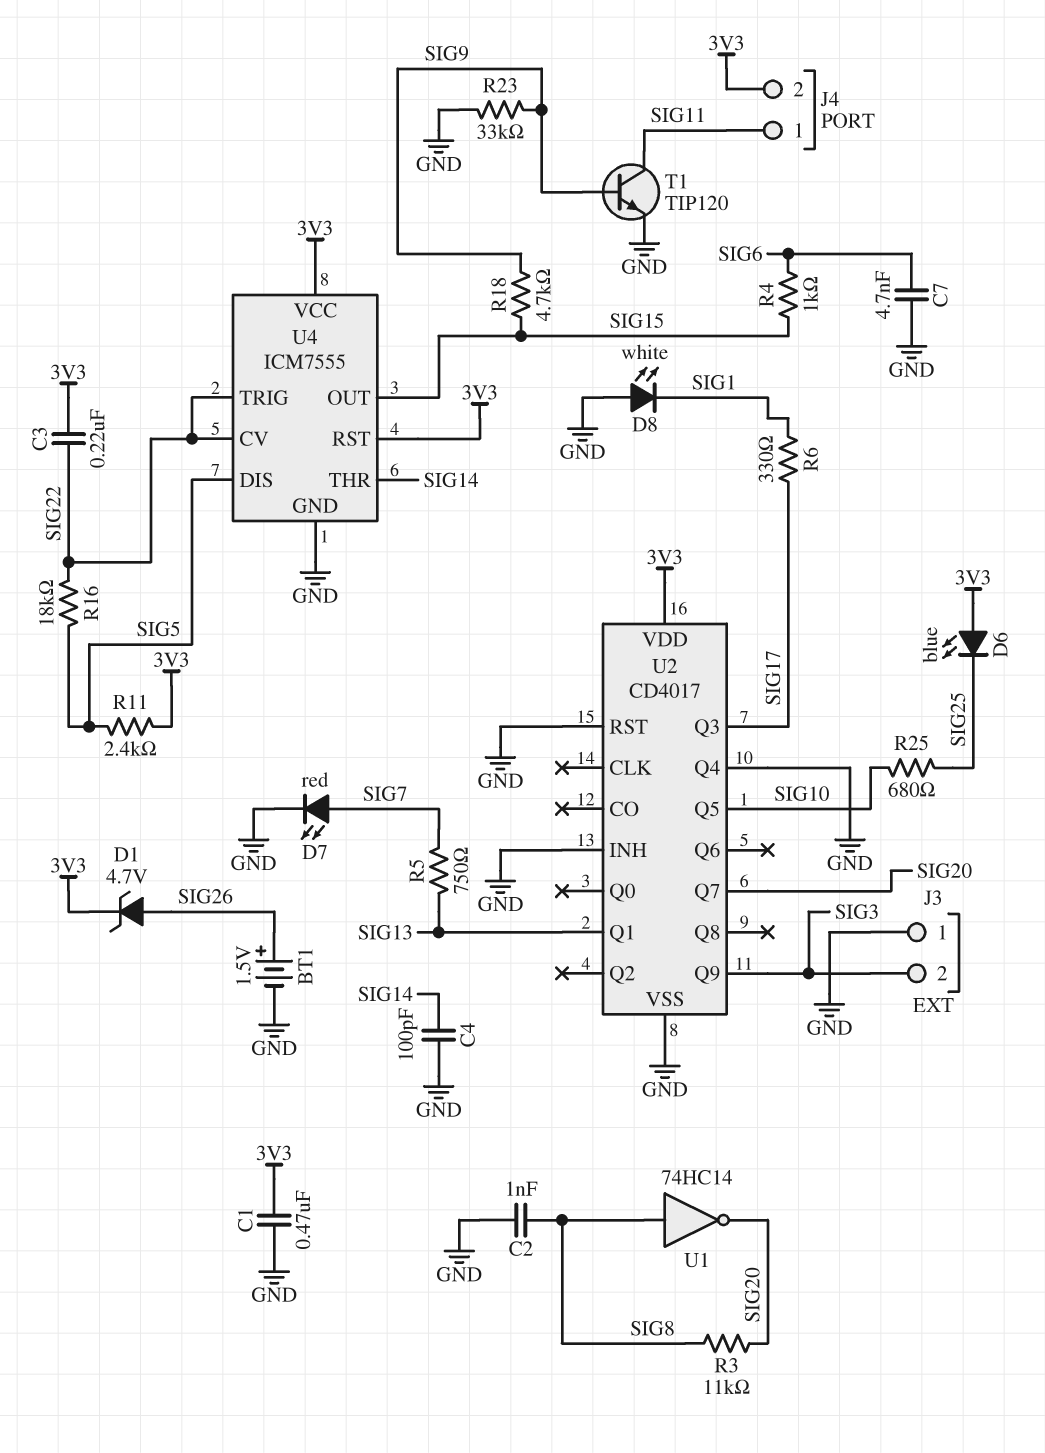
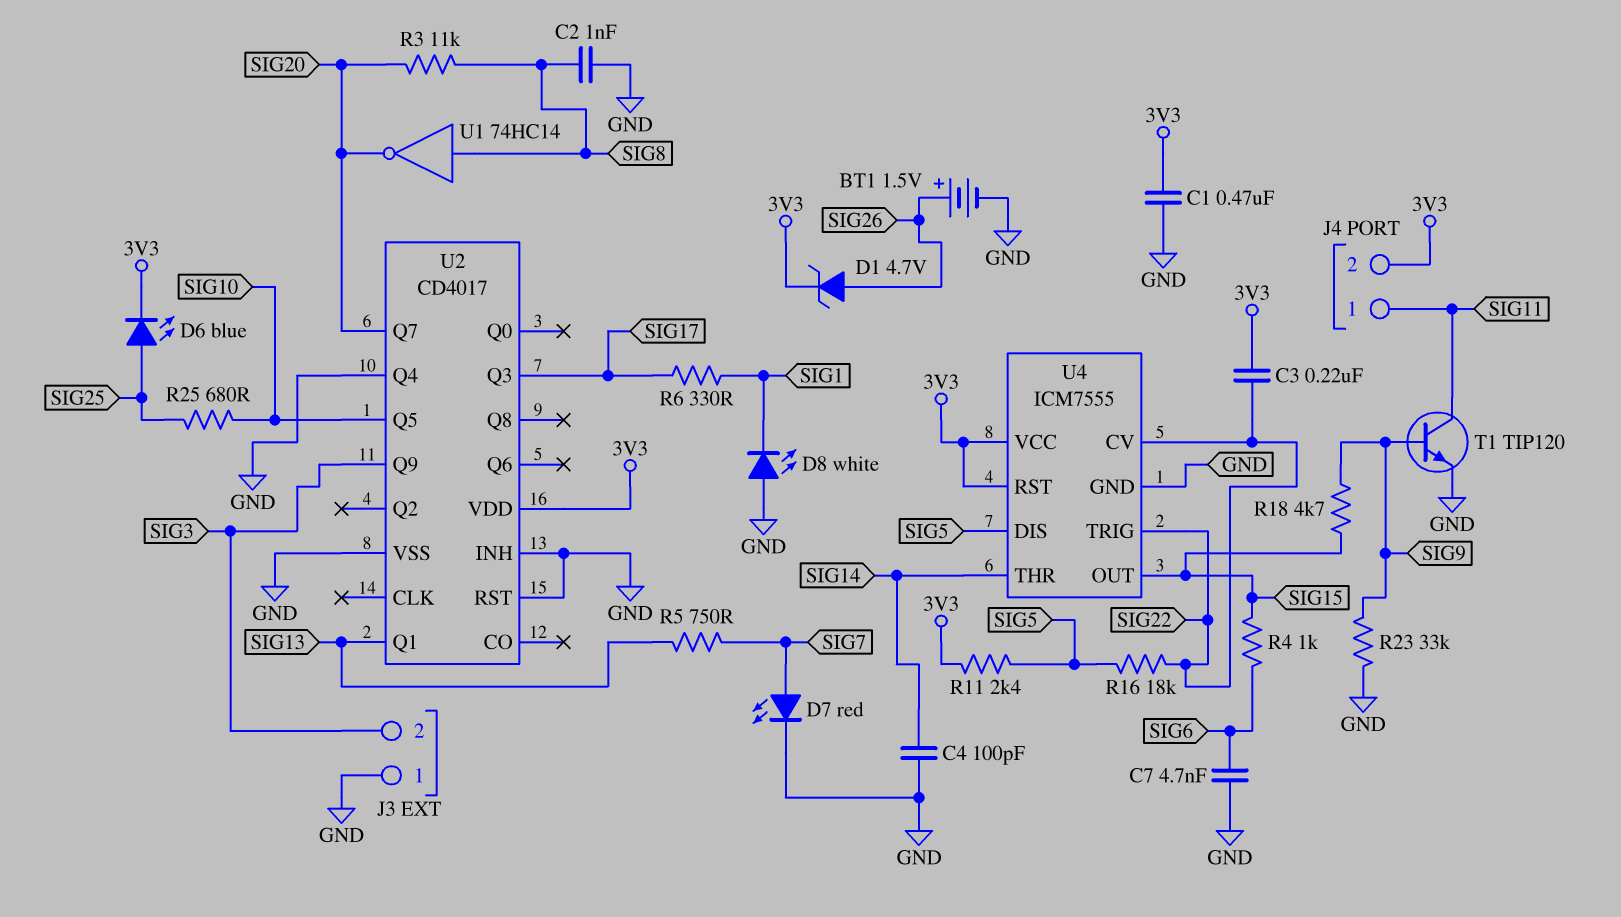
D6: LED blue (A 3V3, K SIG25) -> LED blue (A SIG25, K 3V3)

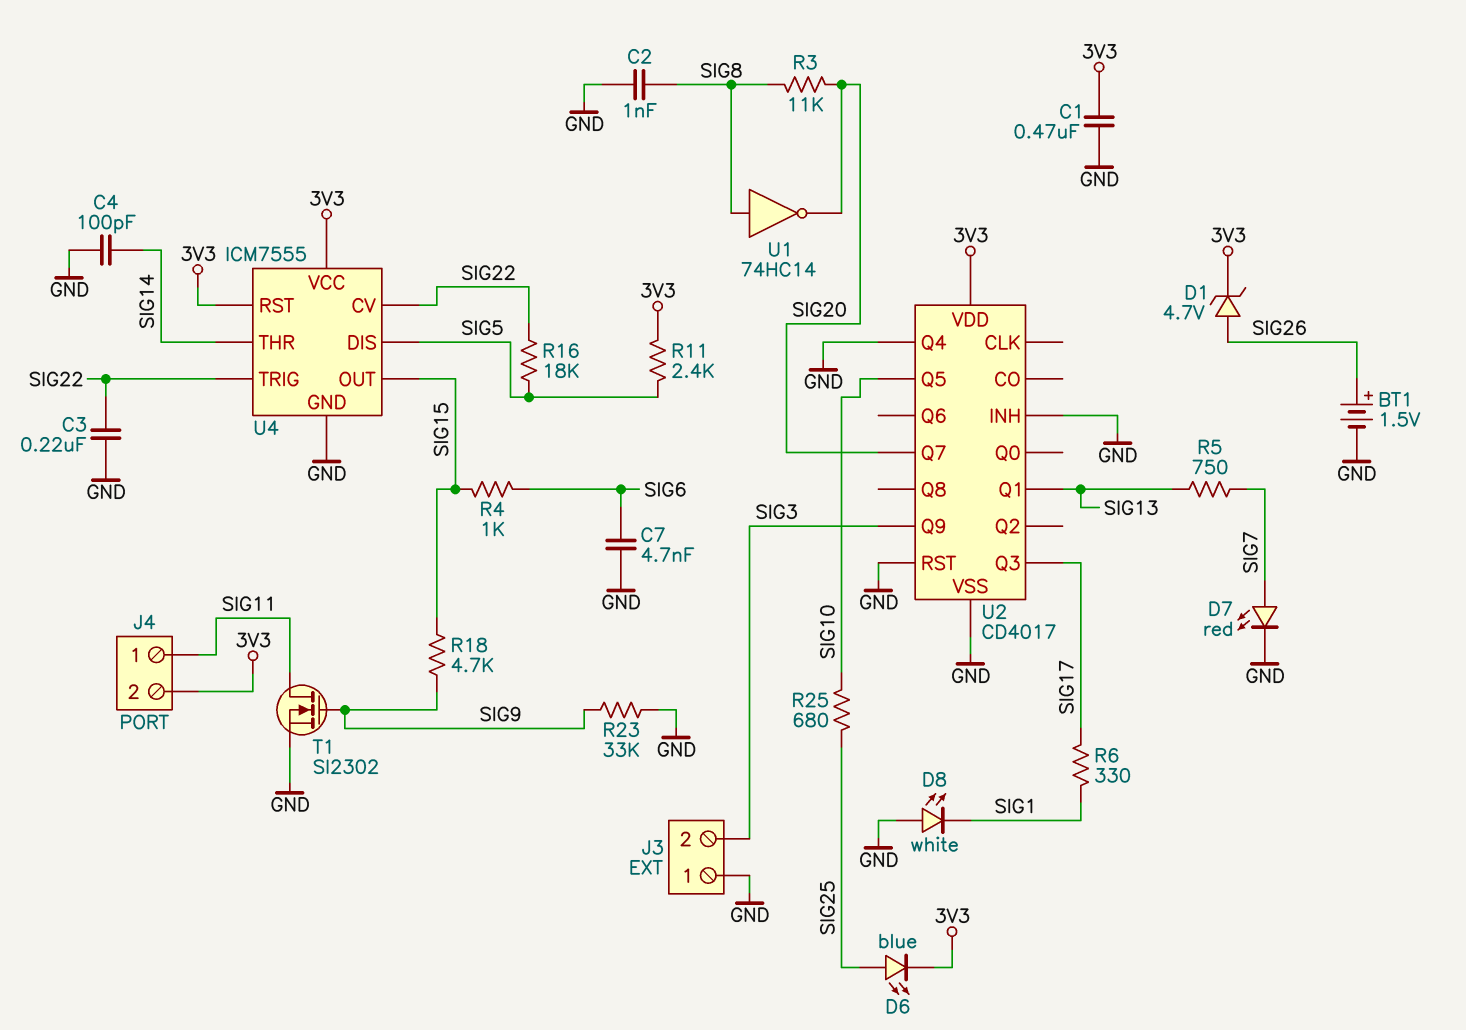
C3: 220nF (3V3, SIG22) -> 220nF (GND, SIG22)
T1: NPN TIP120 (B SIG9, C SIG11, E GND) -> NMOS SI2302 (G SIG9, D SIG11, S GND)

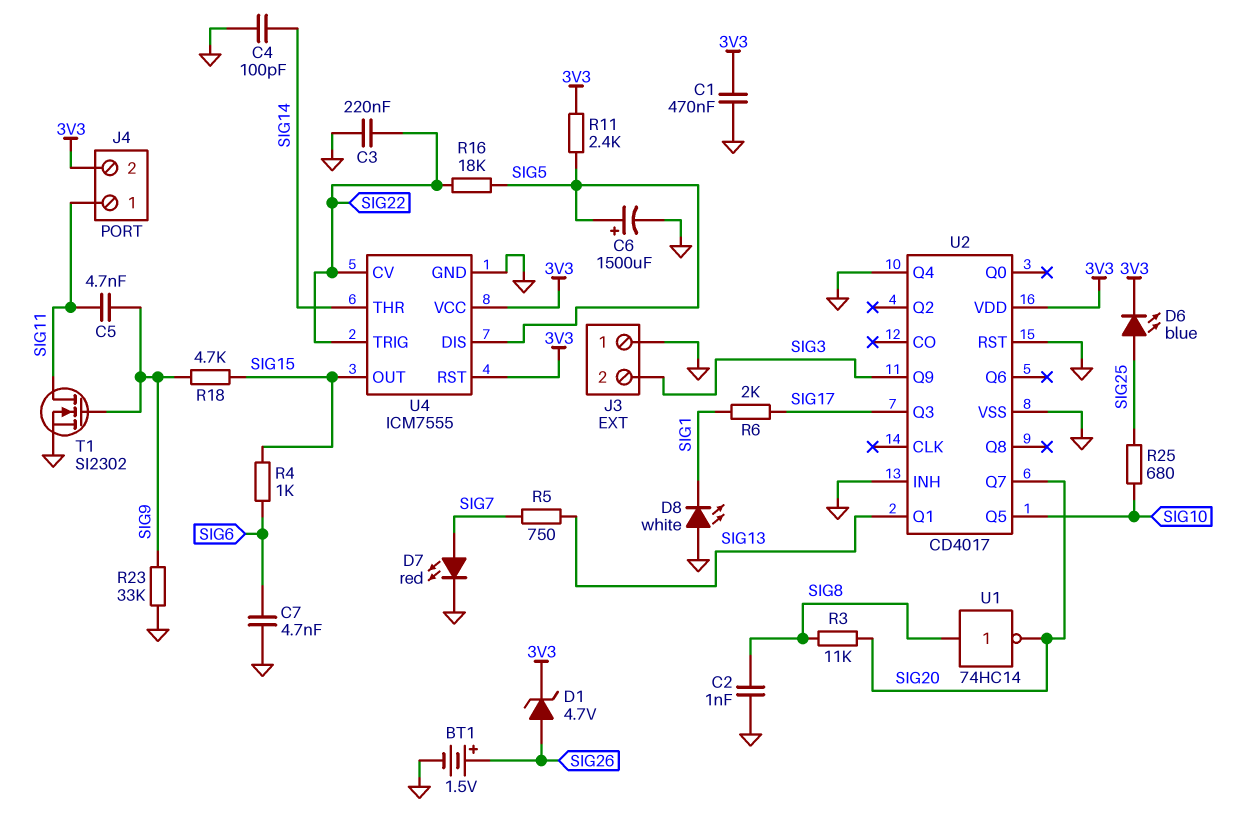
C5: none -> 4.7nF (SIG9, SIG11)
C6: none -> 1500uF (plus SIG5, minus GND)
R6: 330 (SIG1, SIG17) -> 2k (SIG1, SIG17)

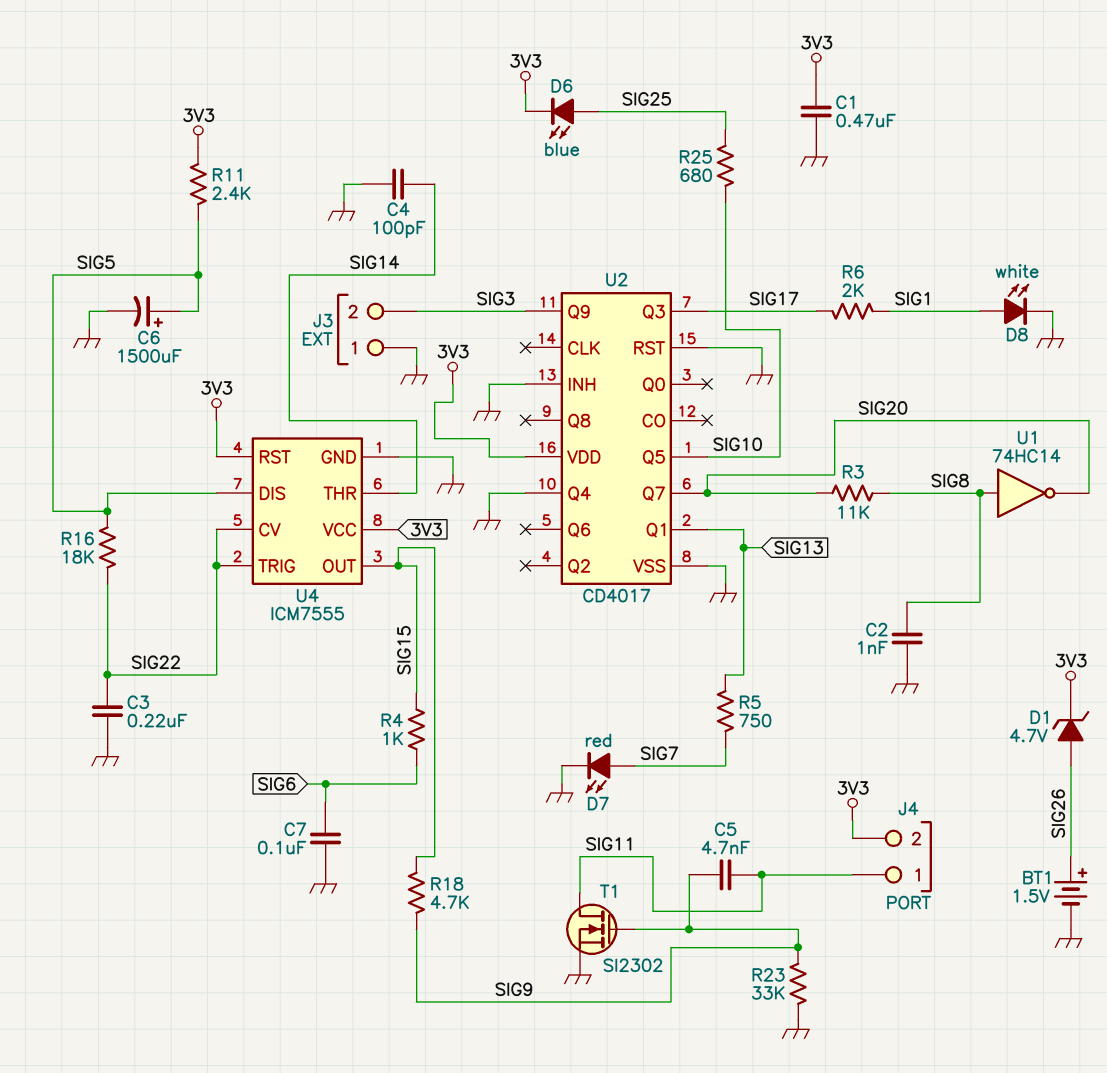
C7: 4.7nF (GND, SIG6) -> 100nF (GND, SIG6)
D8: LED white (A GND, K SIG1) -> LED white (A SIG1, K GND)

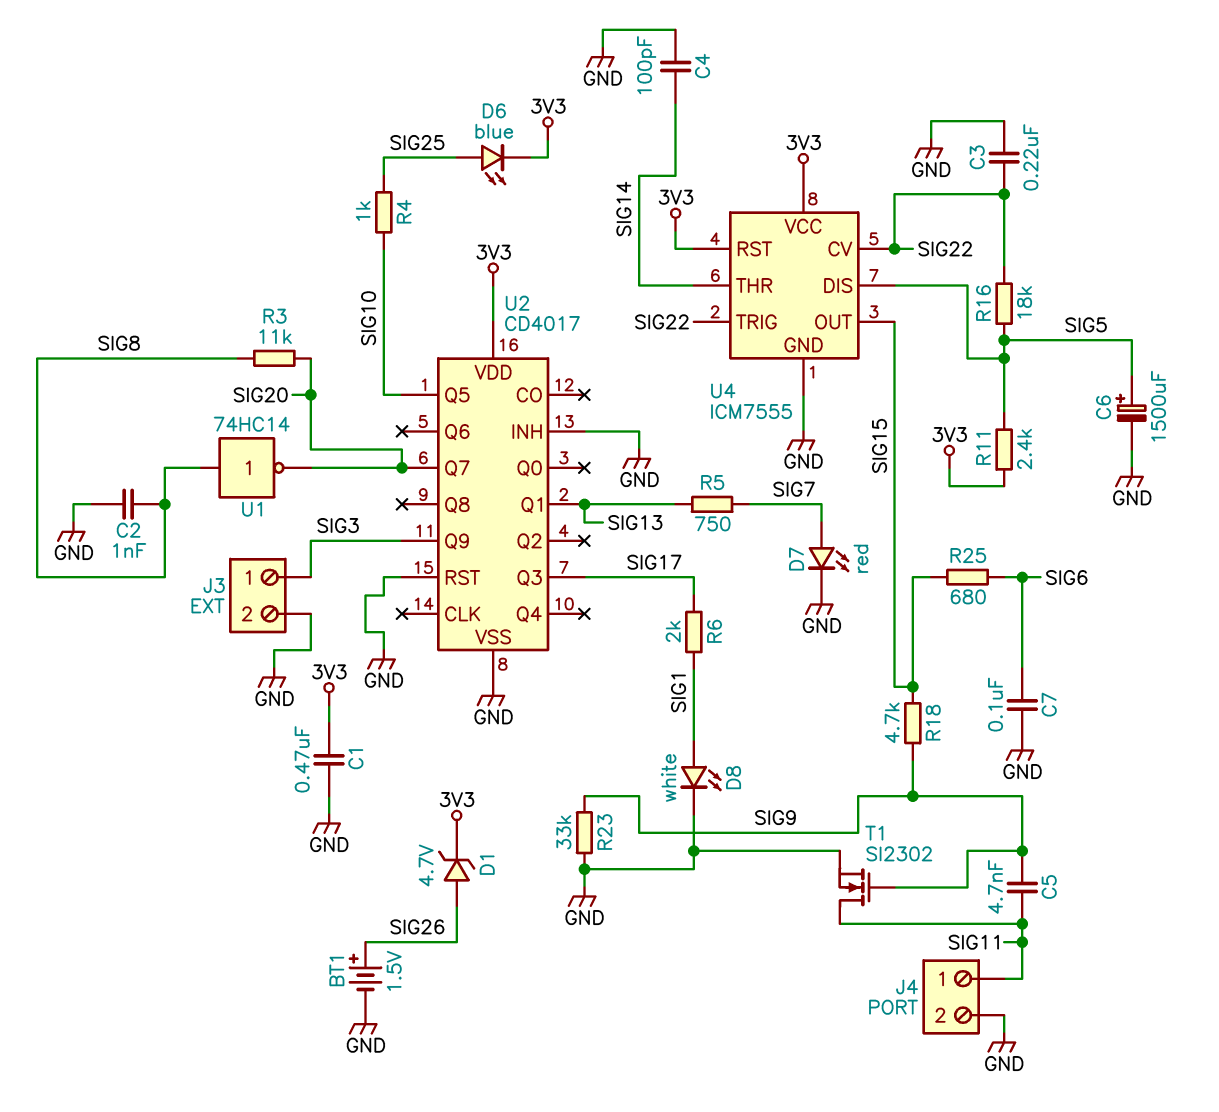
J3 pin 1: GND -> SIG3
J3 pin 2: SIG3 -> GND
J4 pin 2: 3V3 -> GND
R4: 1k (SIG6, SIG15) -> 1k (SIG10, SIG25)
R25: 680 (SIG10, SIG25) -> 680 (SIG6, SIG15)
U2 pin Q4: GND -> none

